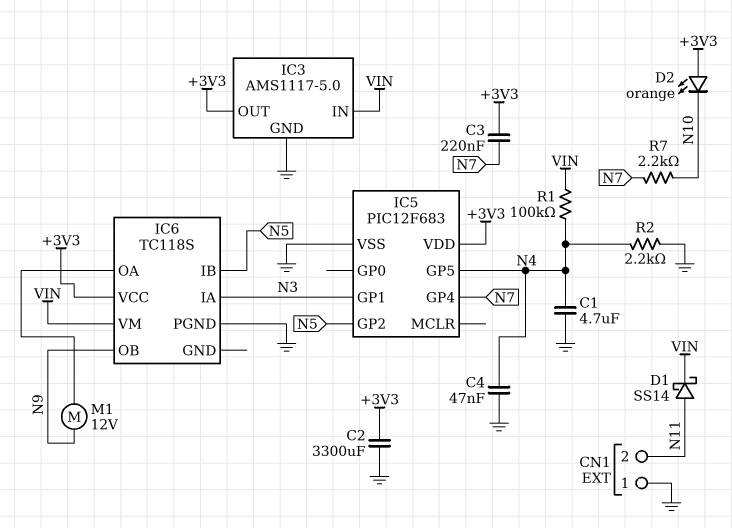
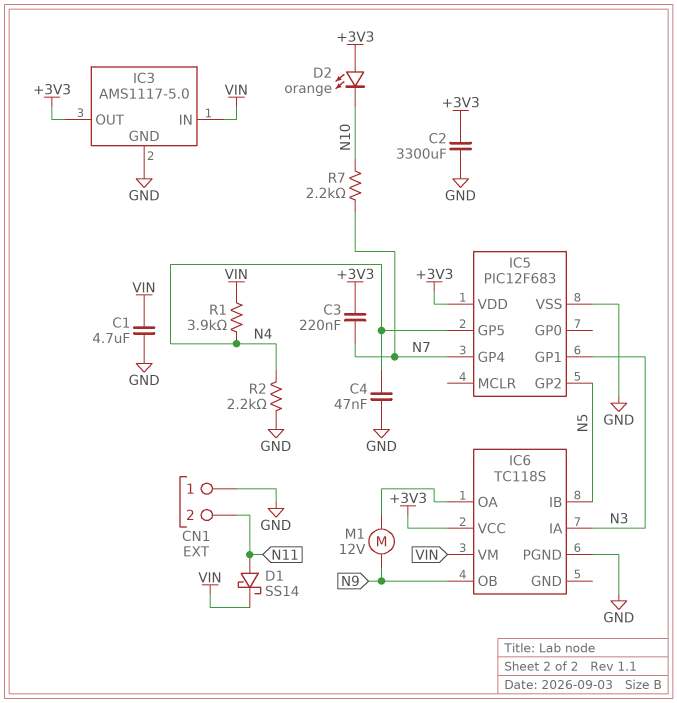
C1: 4.7uF (GND, N4) -> 4.7uF (GND, VIN)
R1: 100k (N4, VIN) -> 3.9k (N4, VIN)

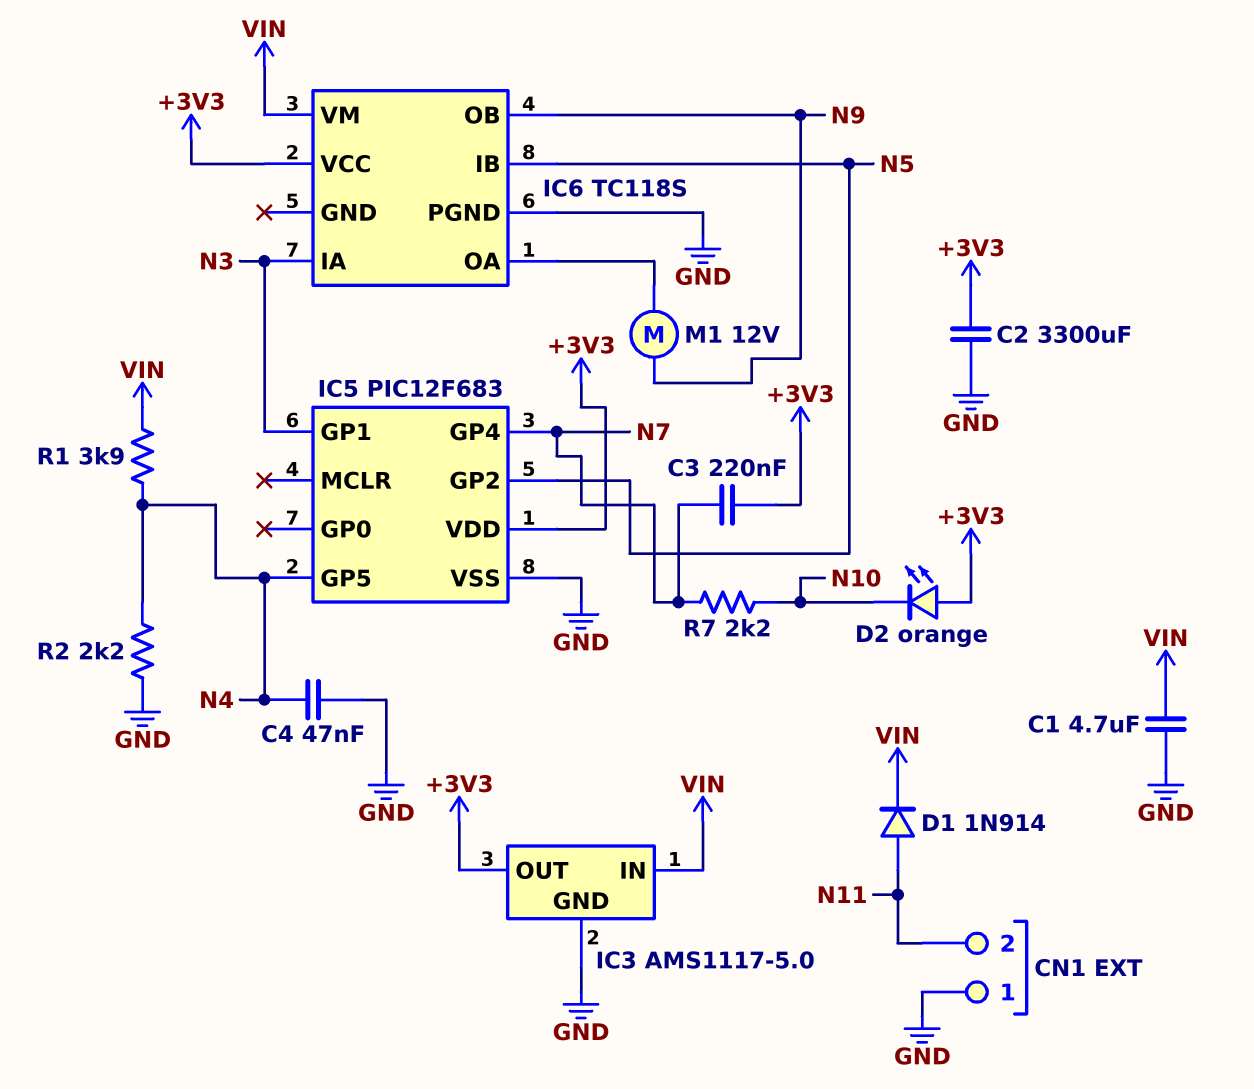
D1: schottky SS14 (A N11, K VIN) -> diode 1N914 (A N11, K VIN)

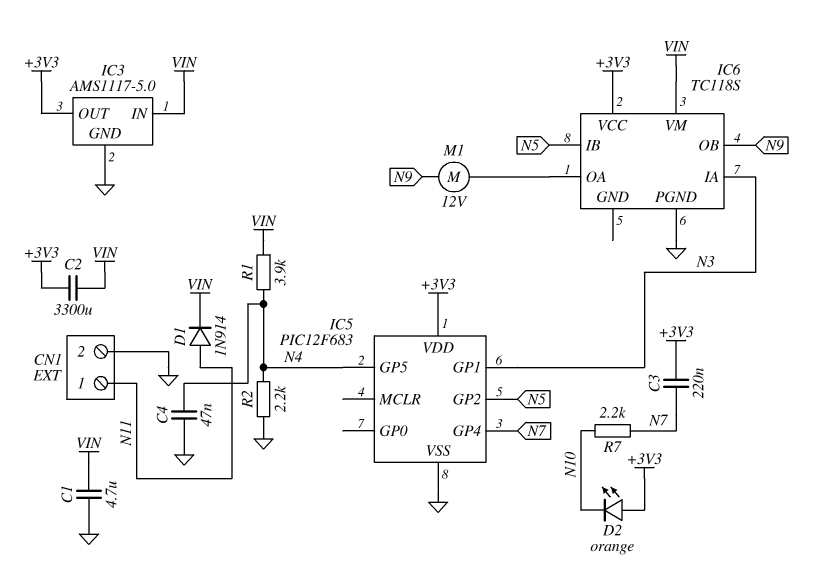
C2: 3300uF (+3V3, GND) -> 3300uF (+3V3, VIN)
CN1 pin 1: GND -> N11
CN1 pin 2: N11 -> GND

